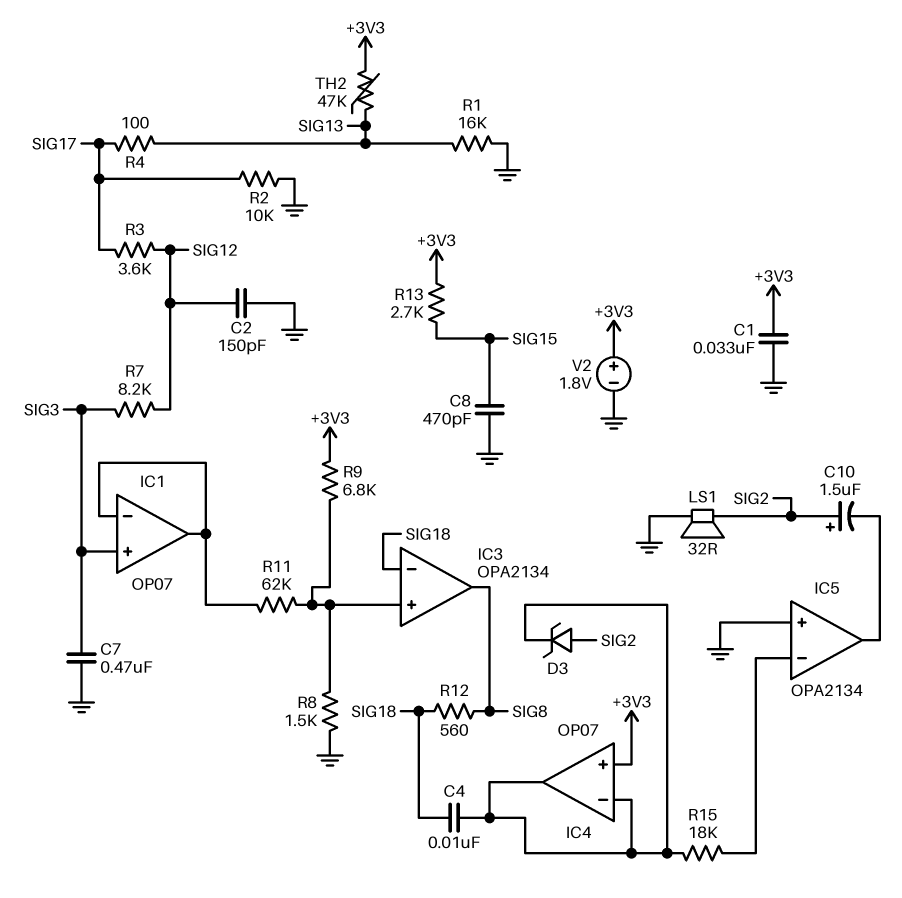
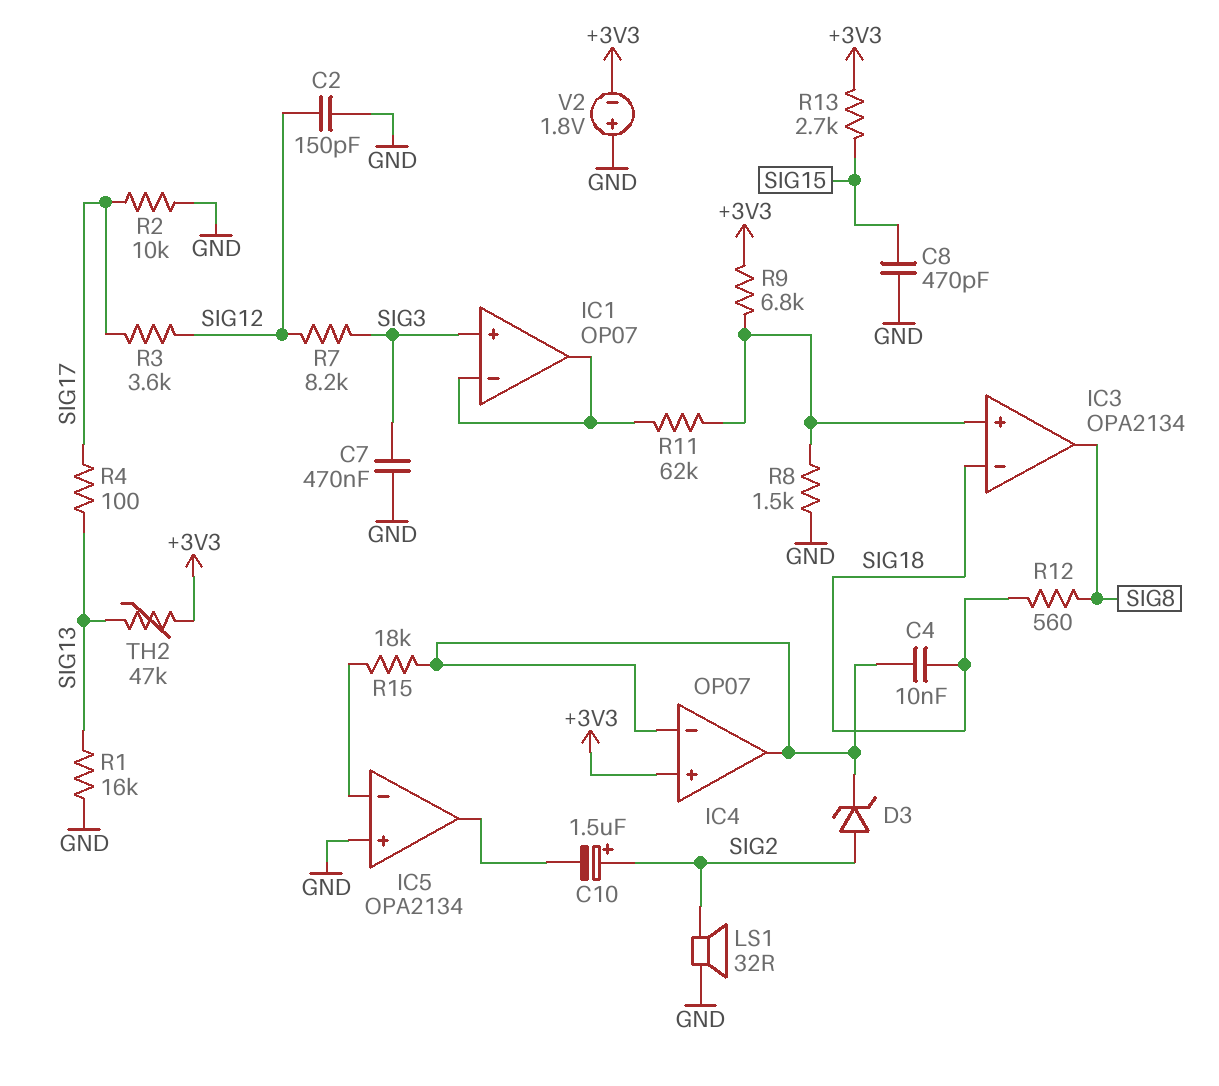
C1: 33nF (+3V3, GND) -> none
V2: 1.8V (plus +3V3, minus GND) -> 1.8V (plus GND, minus +3V3)

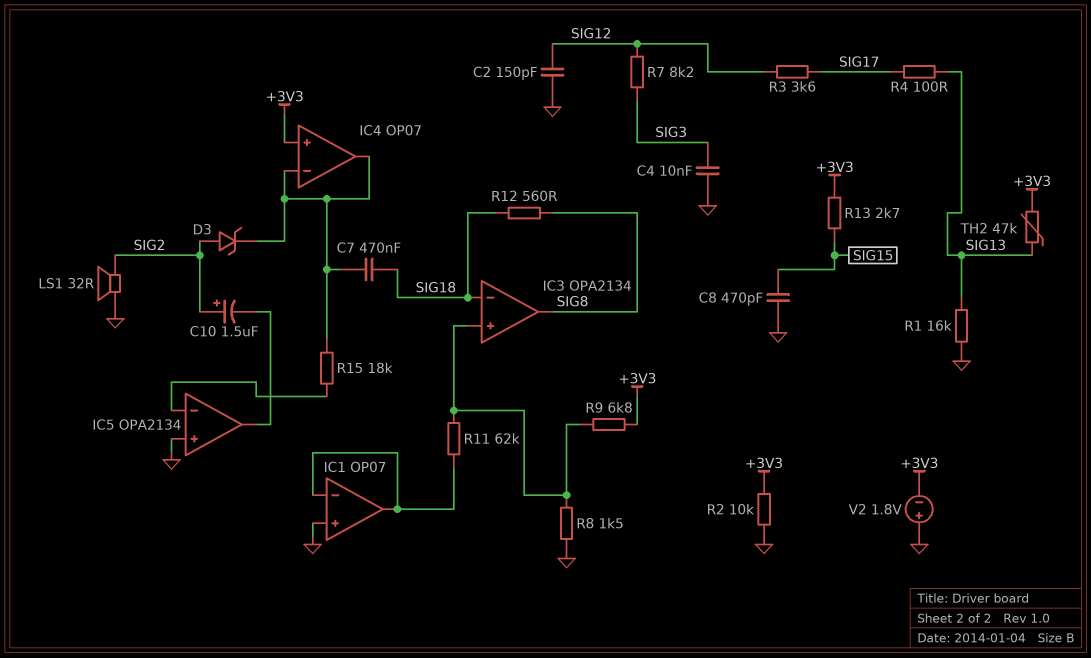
C4: 10nF (IC4/in-, SIG18) -> 10nF (GND, SIG3)
C7: 470nF (GND, SIG3) -> 470nF (IC4/in-, SIG18)
IC1 pin in+: SIG3 -> GND
R2: 10k (GND, SIG17) -> 10k (+3V3, GND)

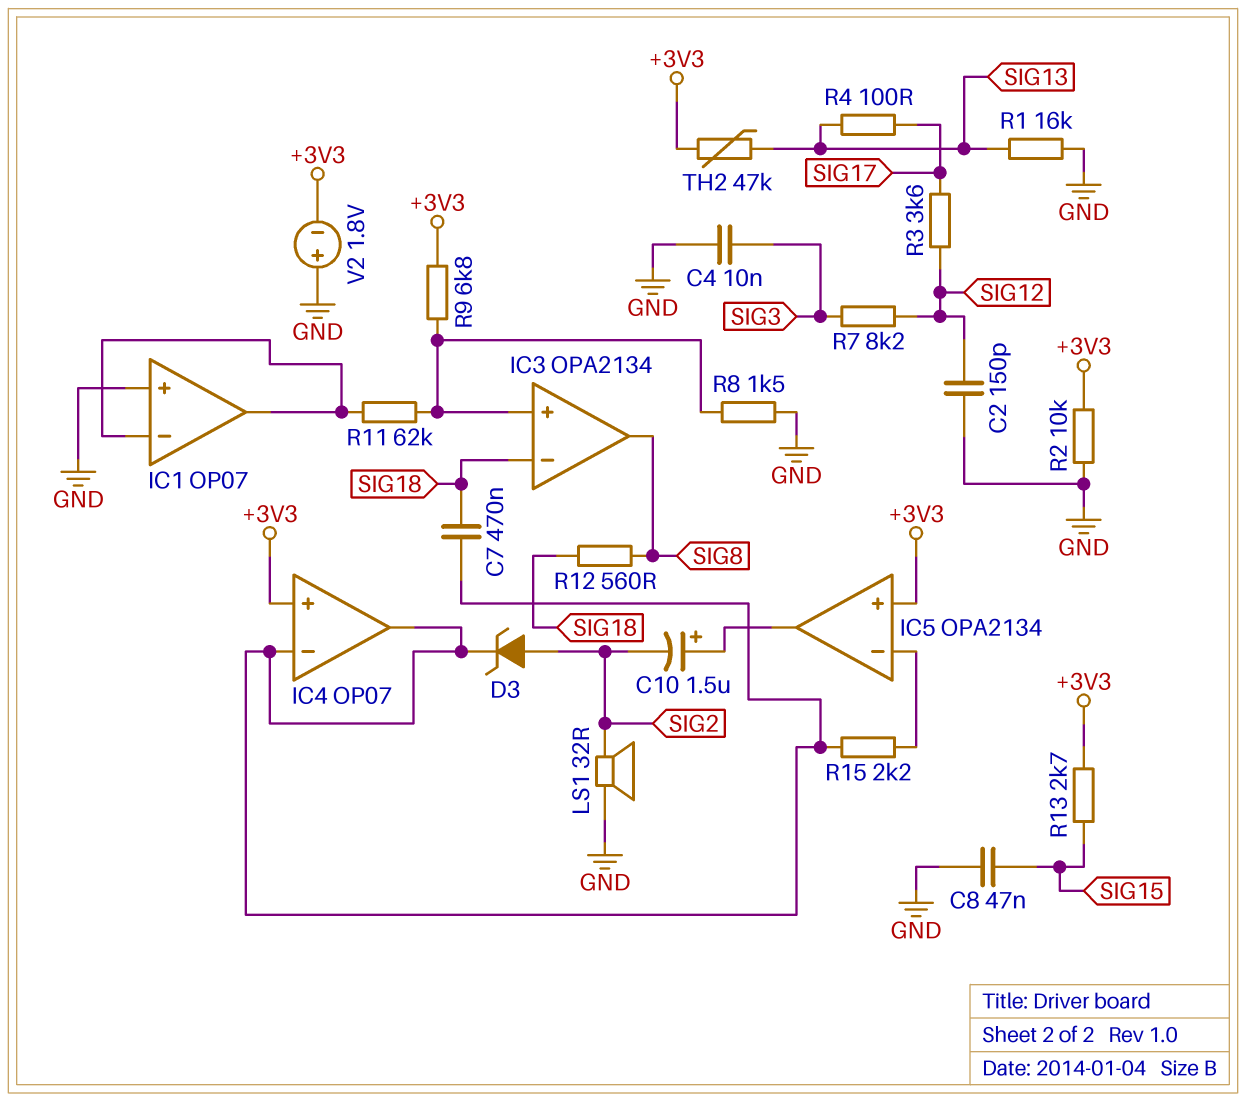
C8: 470pF (GND, SIG15) -> 47nF (GND, SIG15)
C10: 1.5uF (plus SIG2, minus IC5/out) -> 1.5uF (plus IC5/out, minus SIG2)
IC5 pin in+: GND -> +3V3
R15: 18k (IC4/in-, IC5/in-) -> 2.2k (IC4/in-, IC5/in-)

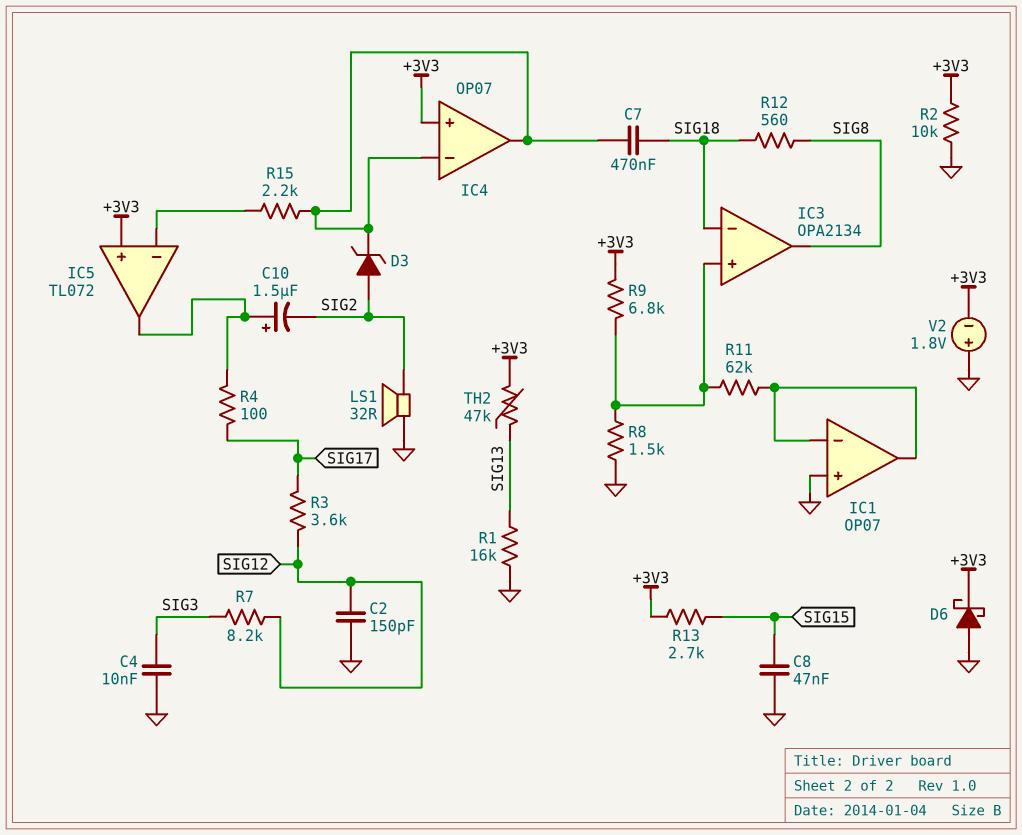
D6: none -> schottky (A GND, K +3V3)
IC5: OPA2134 -> TL072
R4: 100 (SIG13, SIG17) -> 100 (IC5/out, SIG17)

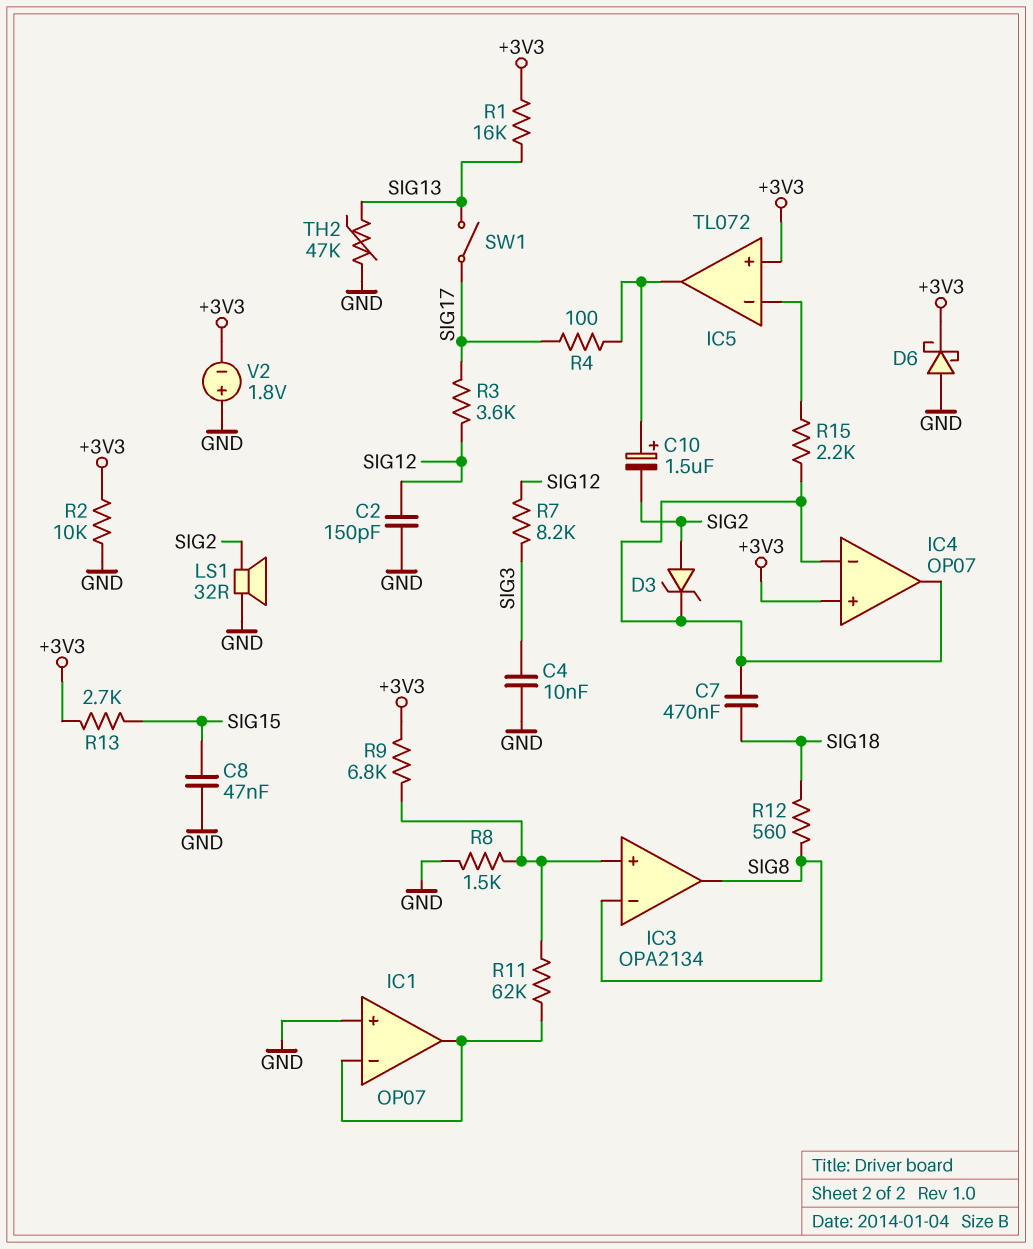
IC3 pin in-: SIG18 -> SIG8
R1: 16k (GND, SIG13) -> 16k (+3V3, SIG13)
SW1: none -> switch (SIG13, SIG17)
TH2: 47k (+3V3, SIG13) -> 47k (GND, SIG13)

